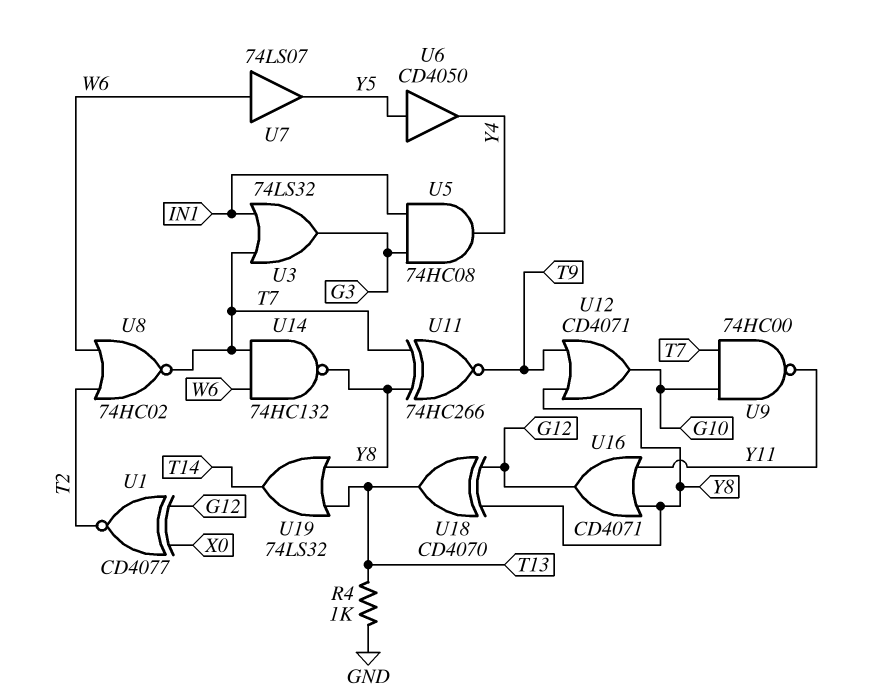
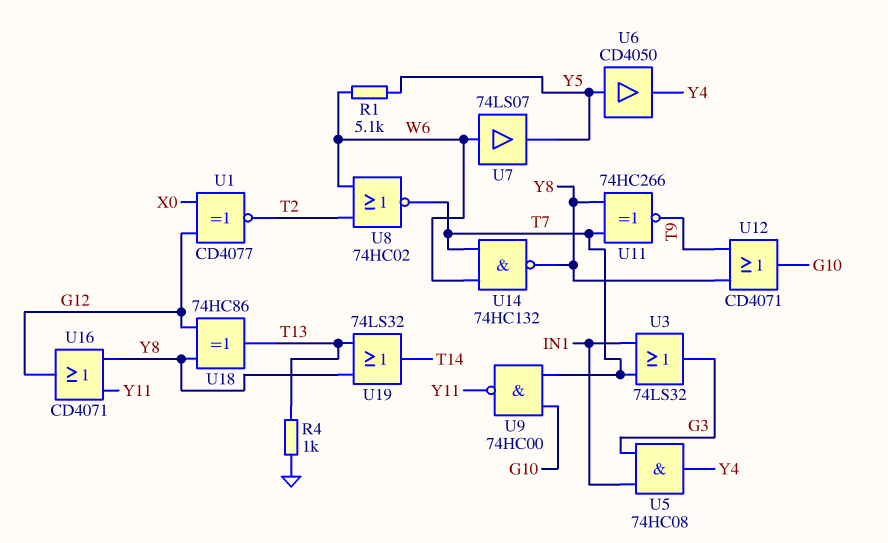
R1: none -> 5.1k (W6, Y5)
U18: XOR CD4070 (in G12, in Y8, out T13) -> XOR 74HC86 (in G12, in Y8, out T13)

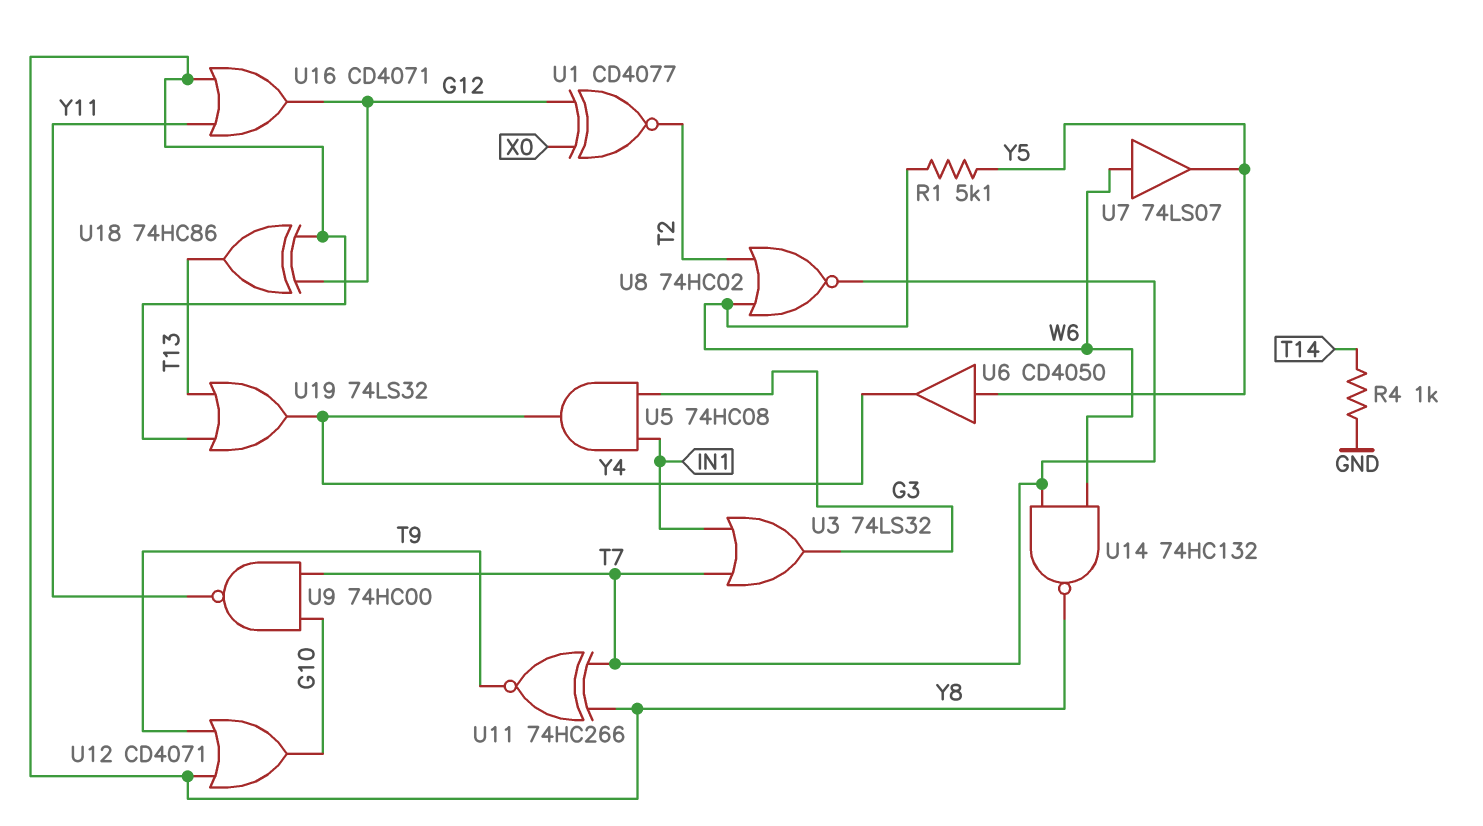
R4: 1k (GND, T13) -> 1k (GND, T14)
U19: OR 74LS32 (in T13, in Y8, out T14) -> OR 74LS32 (in T13, in Y8, out Y4)

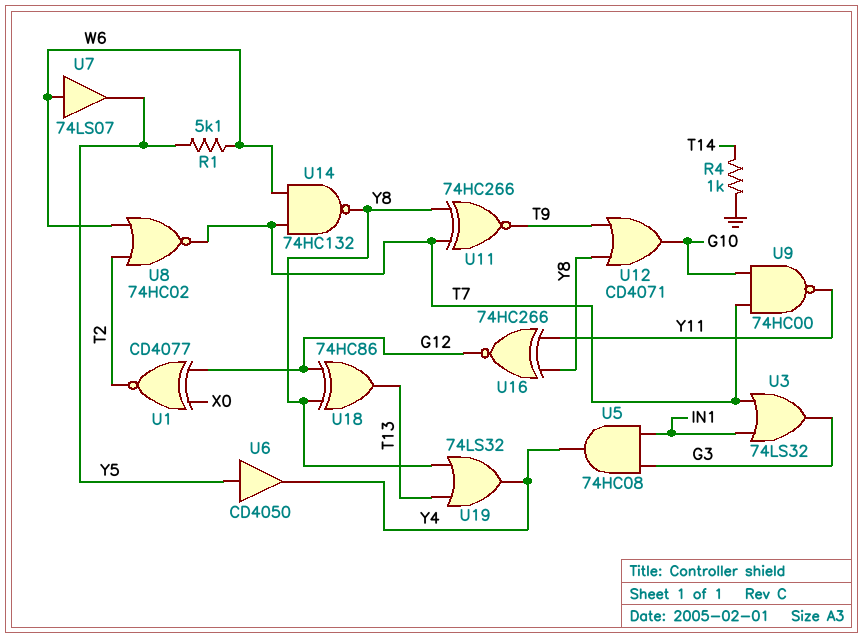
U16: OR CD4071 (in Y8, in Y11, out G12) -> XNOR 74HC266 (in Y8, in Y11, out G12)

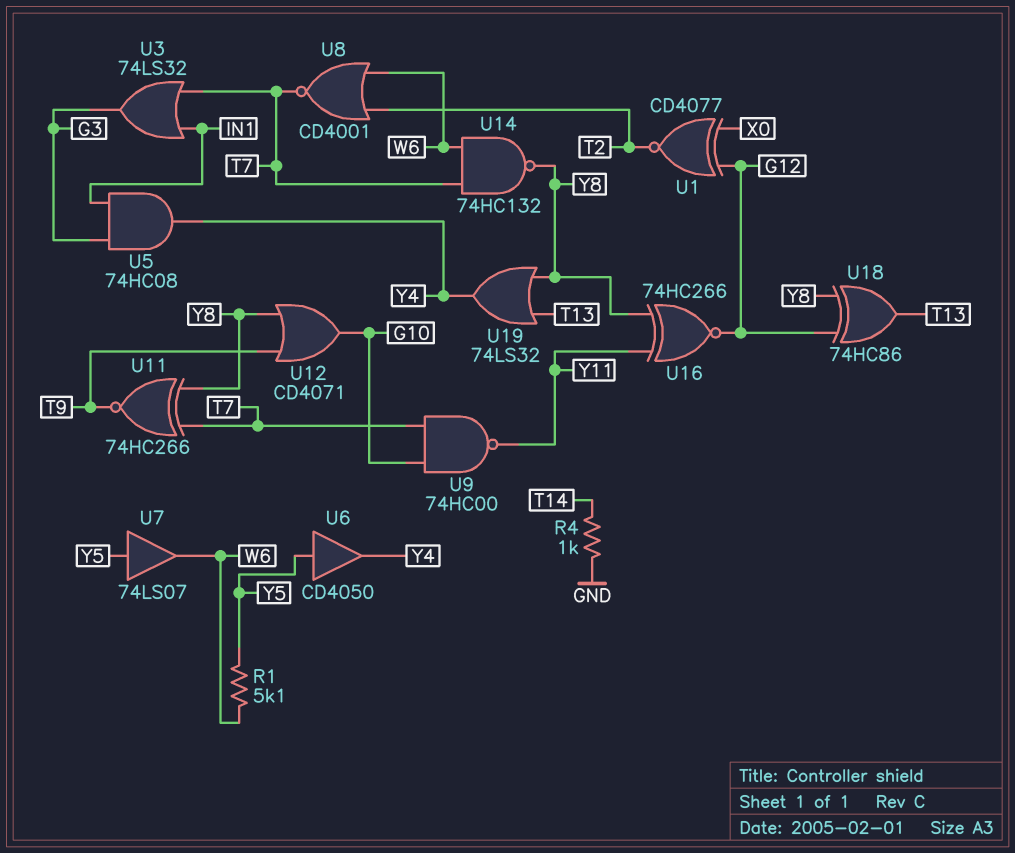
U7: buffer 74LS07 (in W6, out Y5) -> buffer 74LS07 (in Y5, out W6)
U8: NOR 74HC02 (in T2, in W6, out T7) -> NOR CD4001 (in T2, in W6, out T7)

